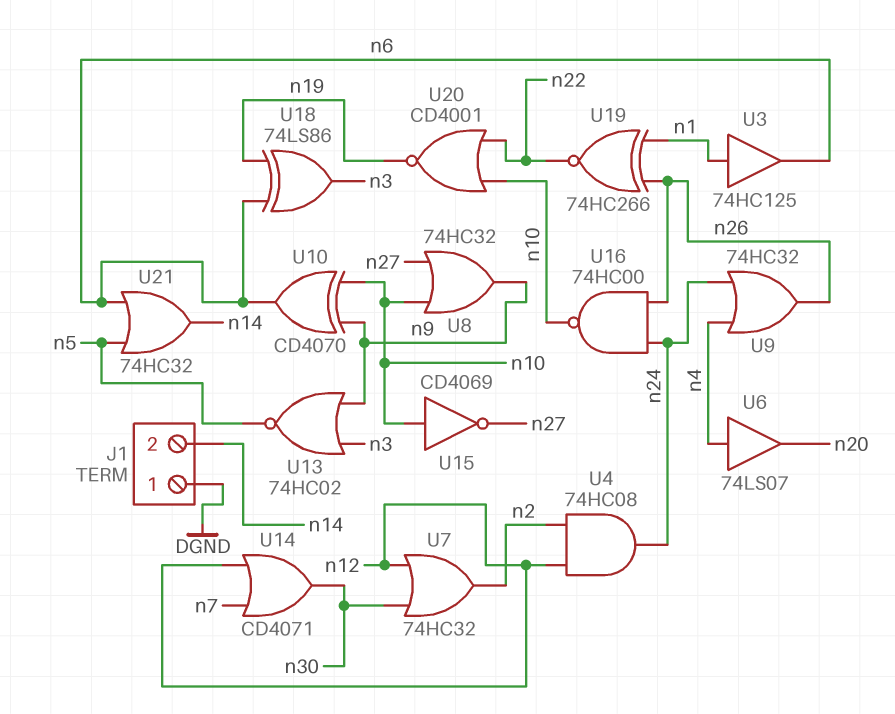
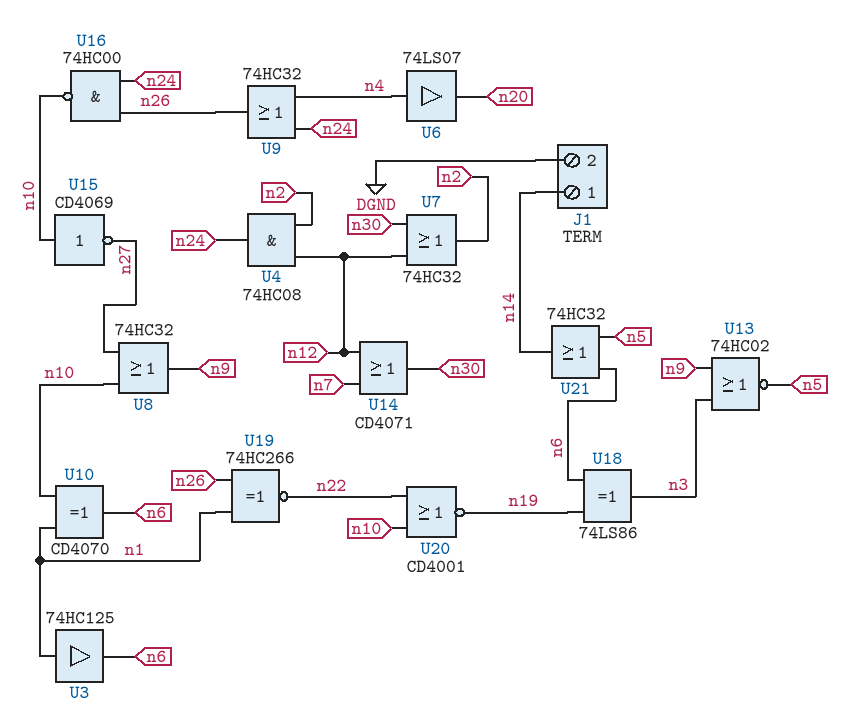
J1 pin 1: DGND -> n14
J1 pin 2: n14 -> DGND
U10: XOR CD4070 (in n9, in n10, out n6) -> XOR CD4070 (in n1, in n10, out n6)

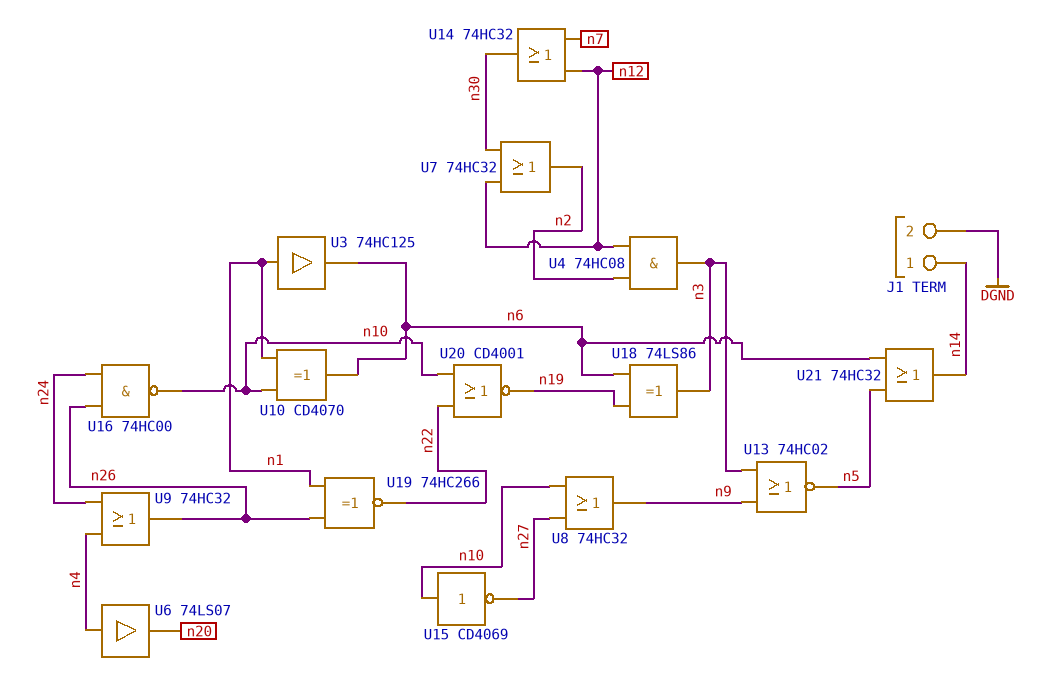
U4: AND 74HC08 (in n2, in n12, out n24) -> AND 74HC08 (in n2, in n12, out n3)
U14: OR CD4071 (in n7, in n12, out n30) -> OR 74HC32 (in n7, in n12, out n30)

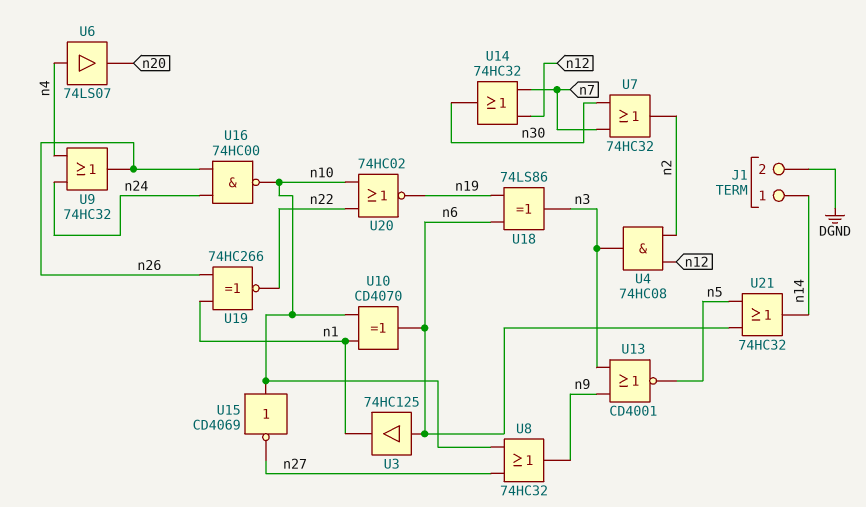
U3: buffer 74HC125 (in n1, out n6) -> buffer 74HC125 (in n6, out n1)
U7: OR 74HC32 (in n12, in n30, out n2) -> OR 74HC32 (in n7, in n30, out n2)
U13: NOR 74HC02 (in n3, in n9, out n5) -> NOR CD4001 (in n3, in n9, out n5)
U20: NOR CD4001 (in n10, in n22, out n19) -> NOR 74HC02 (in n10, in n22, out n19)

